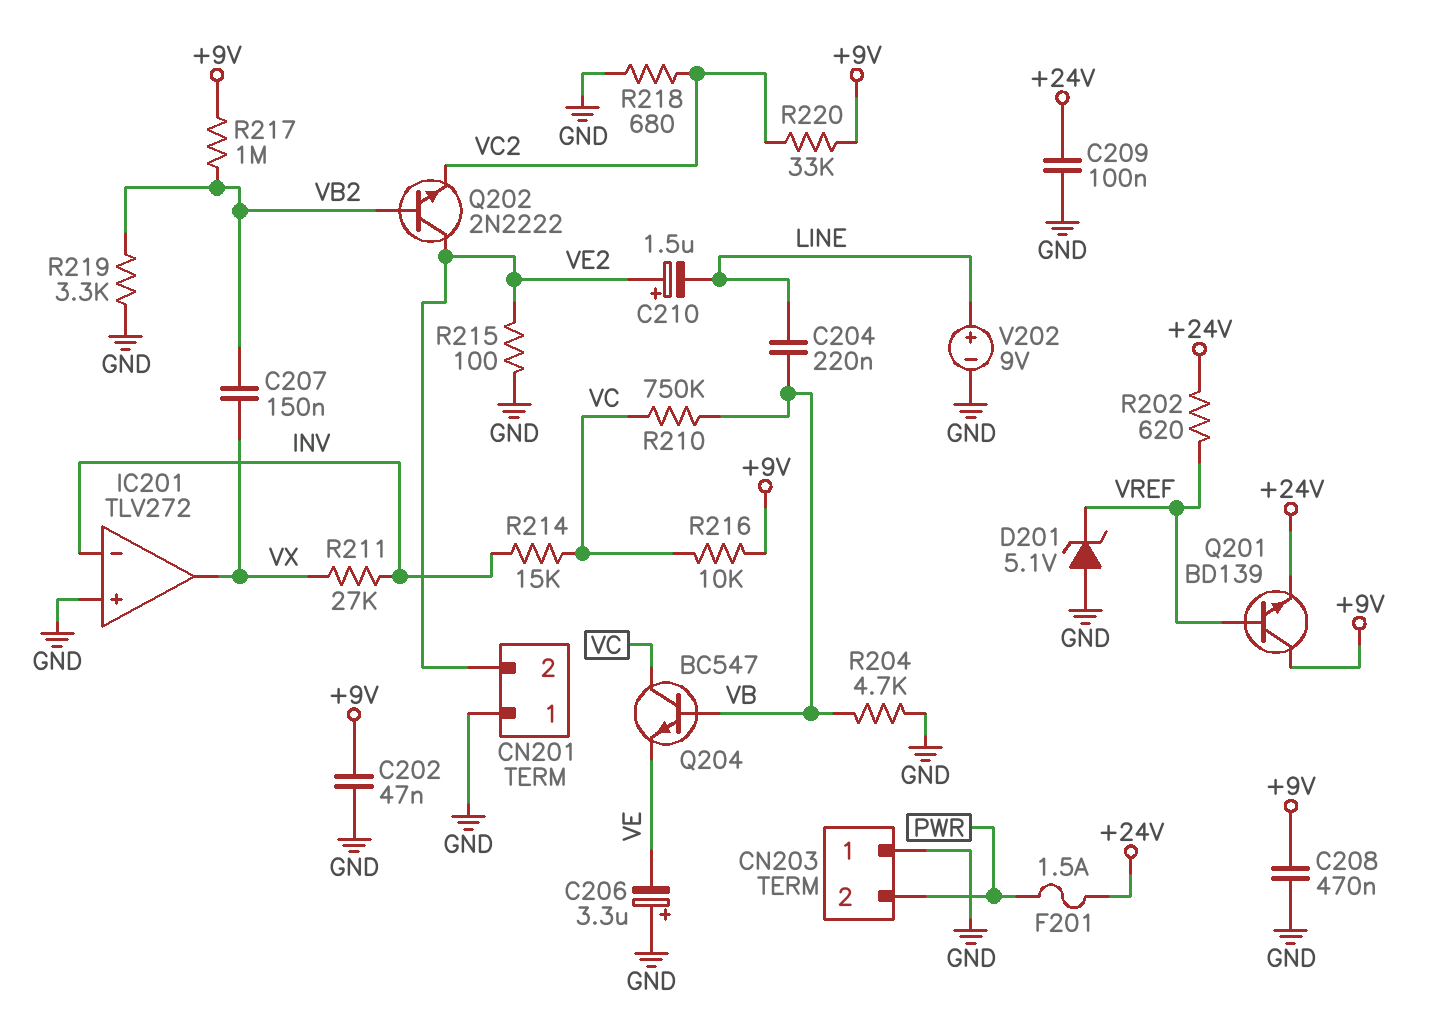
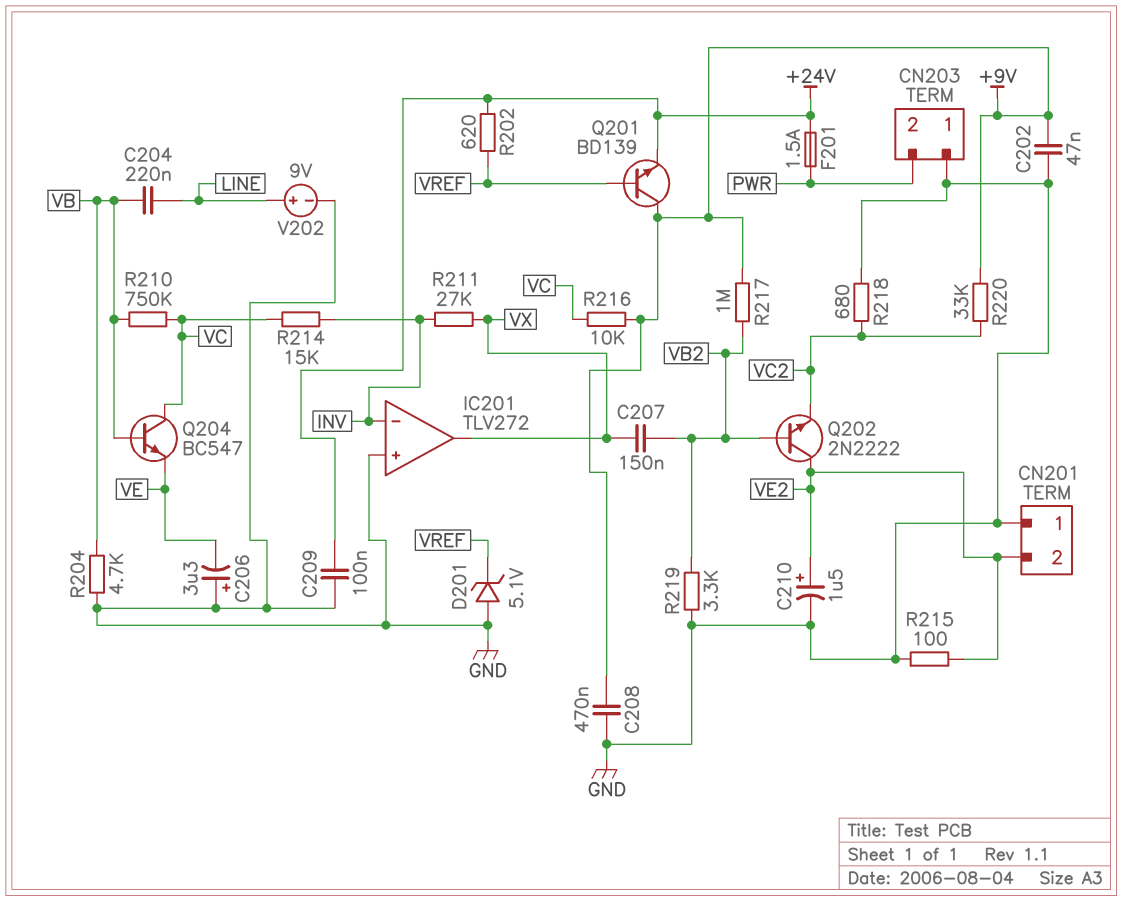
C210: 1.5uF (plus VE2, minus LINE) -> 1.5uF (plus VE2, minus GND)

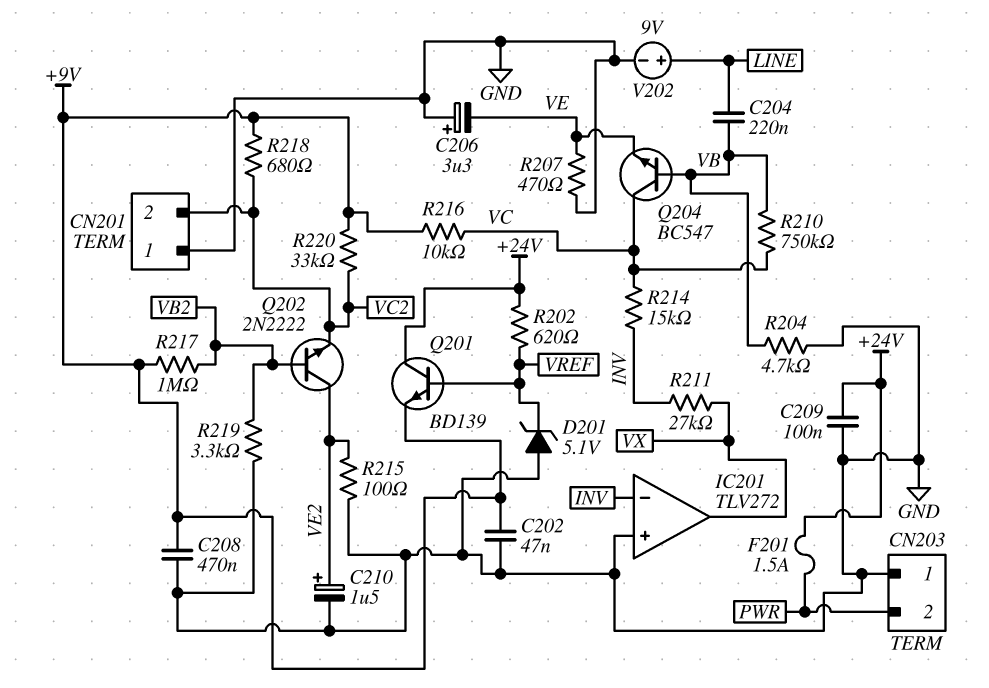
C207: 150nF (VB2, VX) -> none
CN201 pin 2: VE2 -> VC2
Q201: NPN BD139 (B VREF, C +9V, E +24V) -> NPN BD139 (B VREF, C +24V, E +9V)
R207: none -> 470 (GND, VE)
R218: 680 (GND, VC2) -> 680 (+9V, VC2)

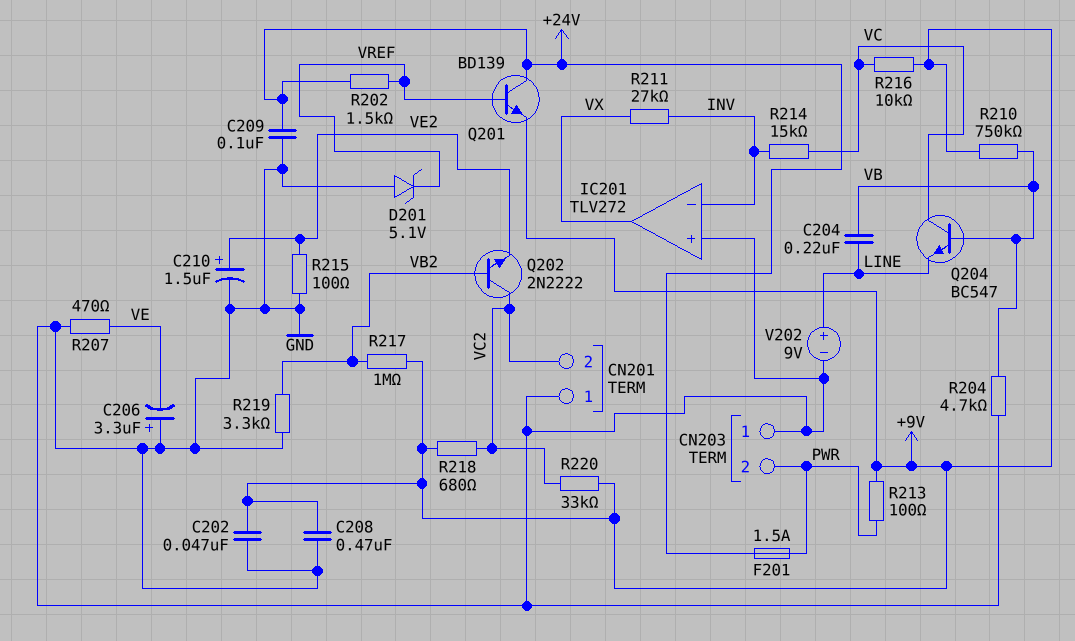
Q202: NPN 2N2222 (B VB2, C VE2, E VC2) -> NPN 2N2222 (B VB2, C VC2, E VE2)
Q204: NPN BC547 (B VB, C VC, E VE) -> NPN BC547 (B VB, C VC, E LINE)
R202: 620 (+24V, VREF) -> 1.5k (+24V, VREF)
R210: 750k (VB, VC) -> 750k (+9V, VB)
R213: none -> 100 (+9V, PWR)

